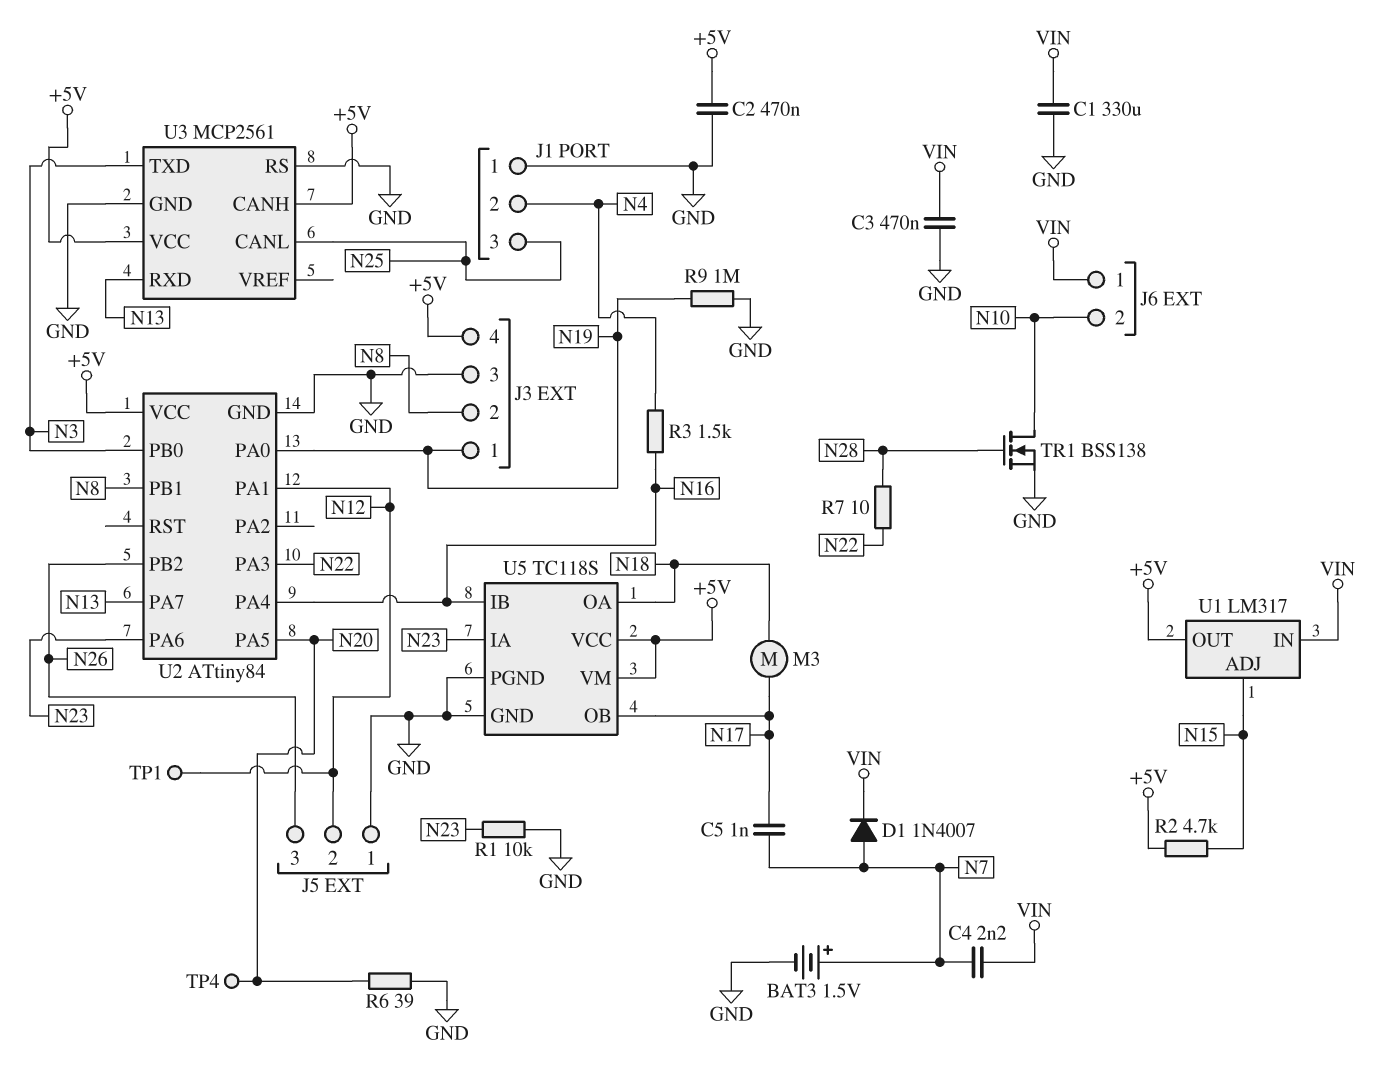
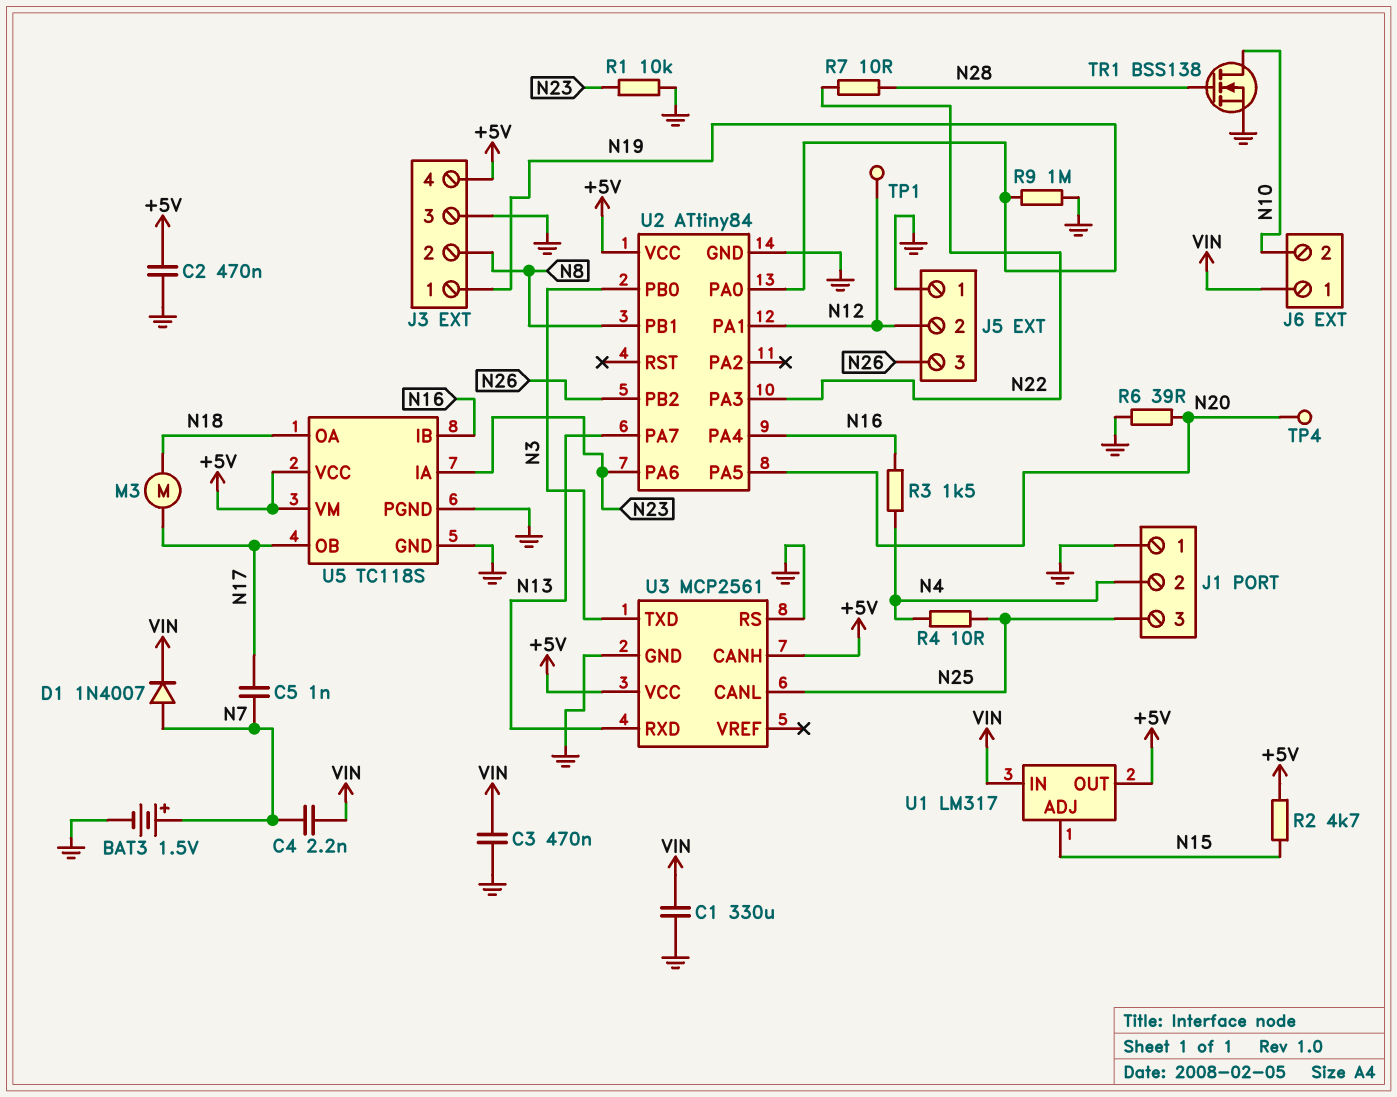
R4: none -> 10 (N4, N25)

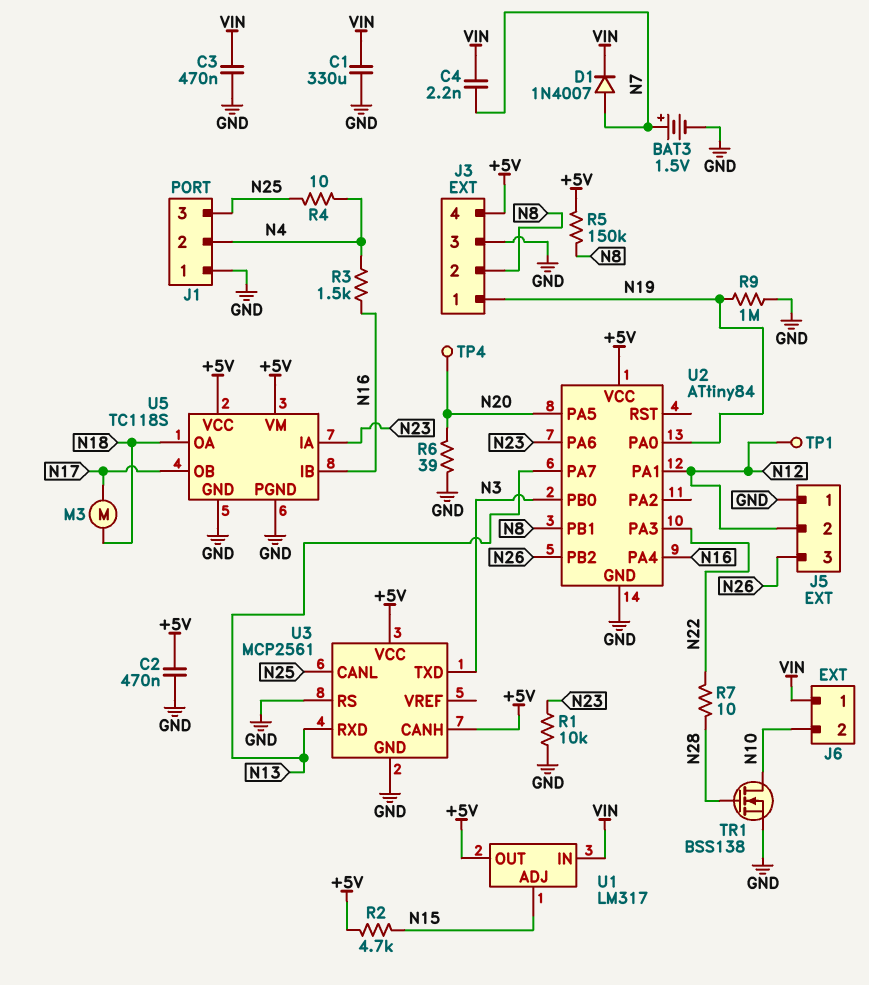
C5: 1nF (N7, N17) -> none
R5: none -> 150k (+5V, N8)

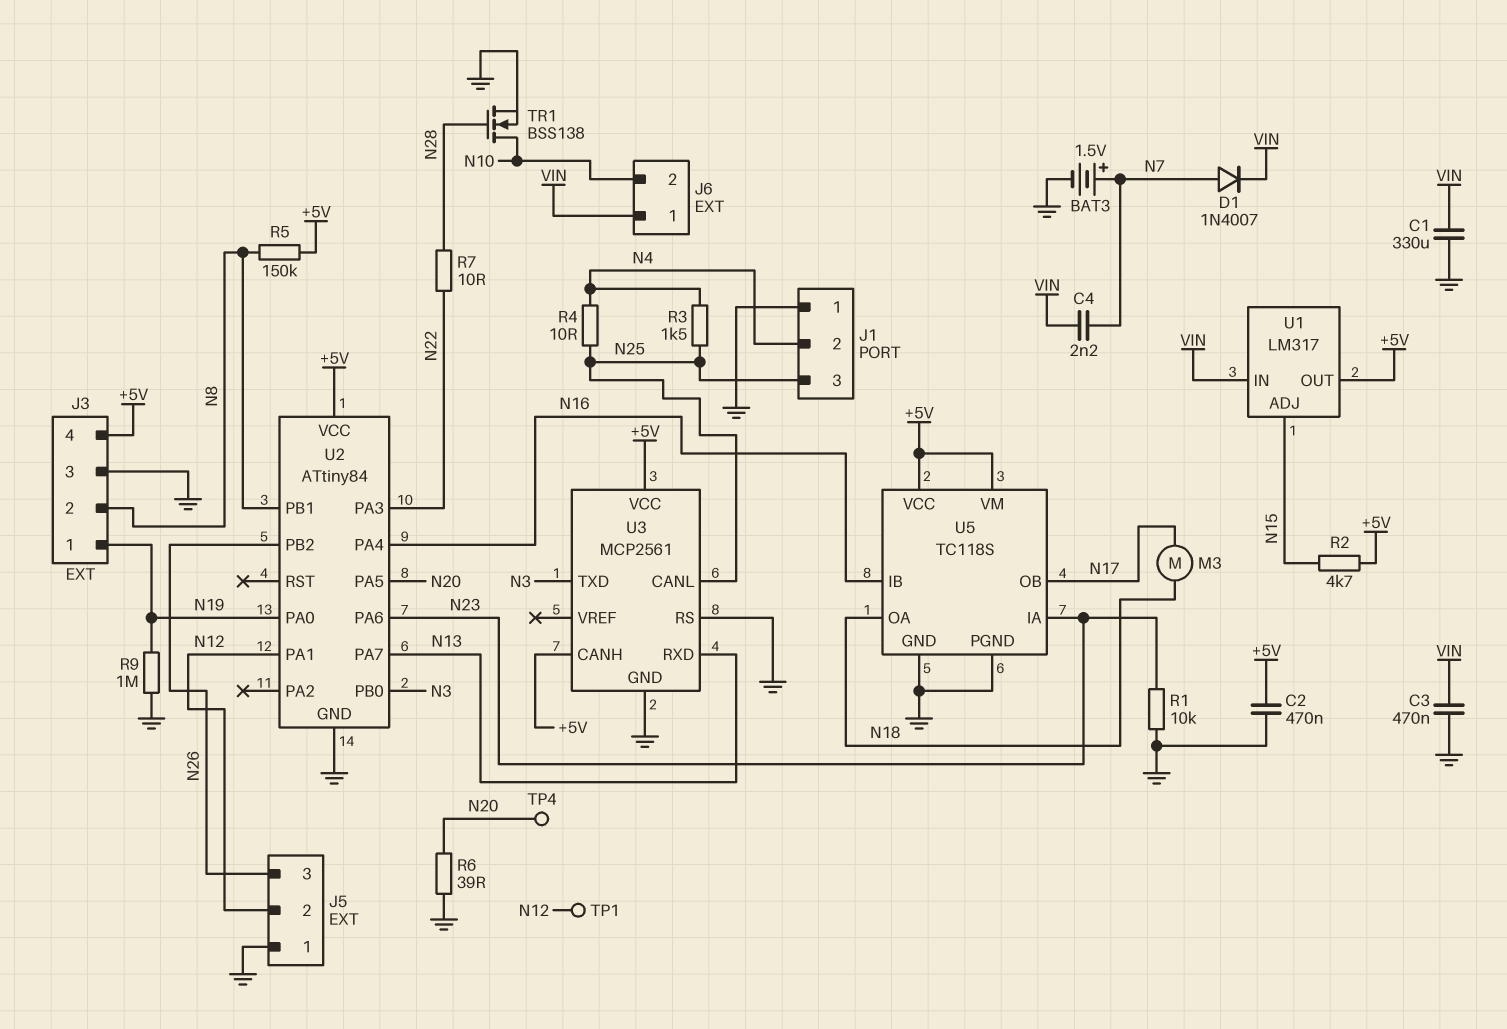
R3: 1.5k (N4, N16) -> 1.5k (N4, N25)

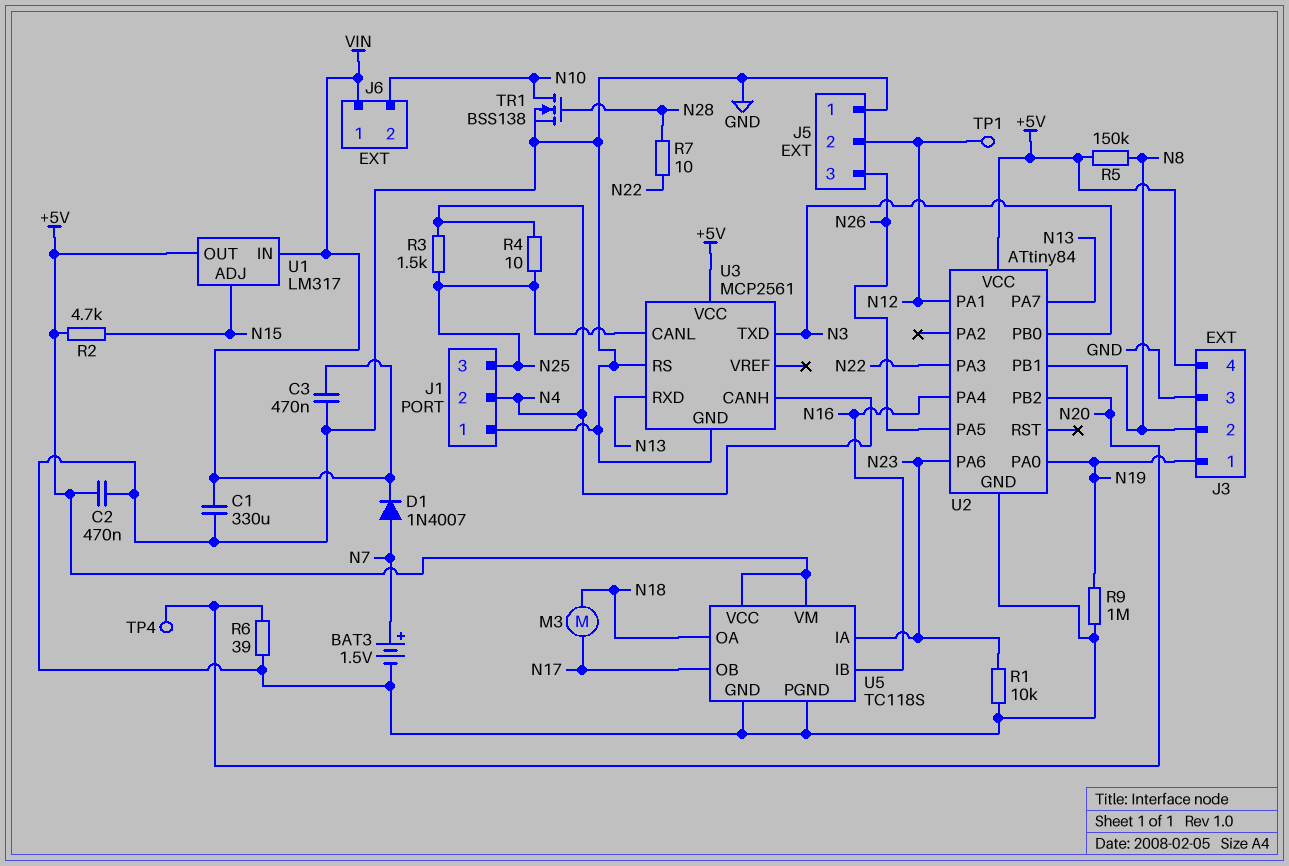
C4: 2.2nF (N7, VIN) -> none
U2 pin PA5: N20 -> N26
U2 pin PB2: N26 -> N20
U3 pin CANH: +5V -> N4

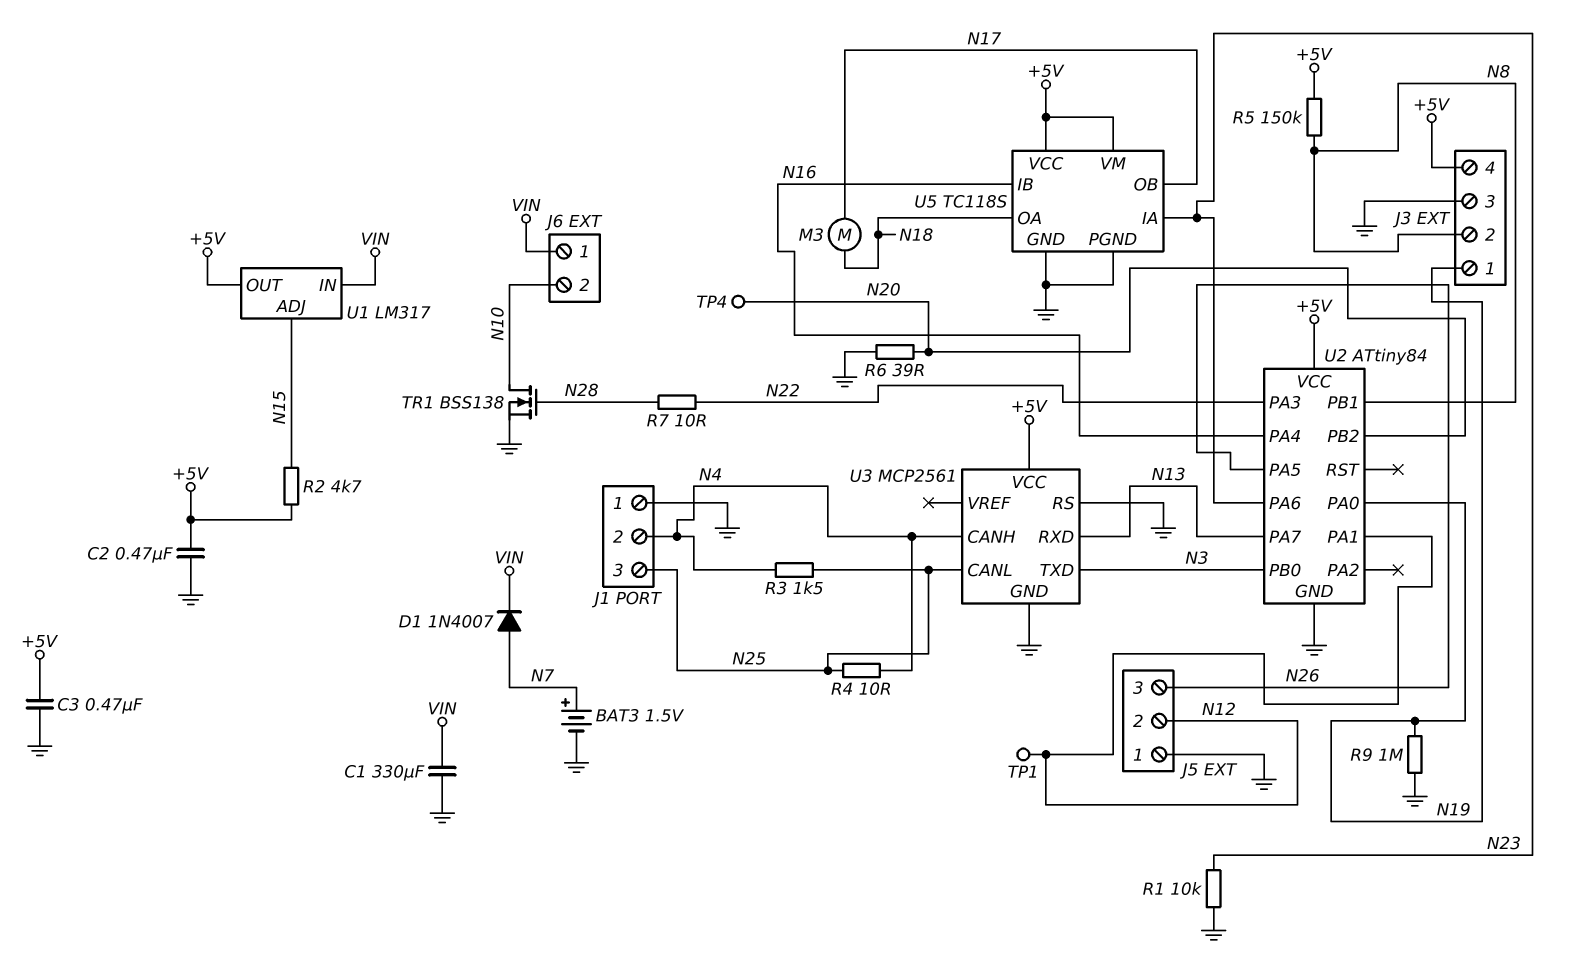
C3: 470nF (GND, VIN) -> 470nF (+5V, GND)

